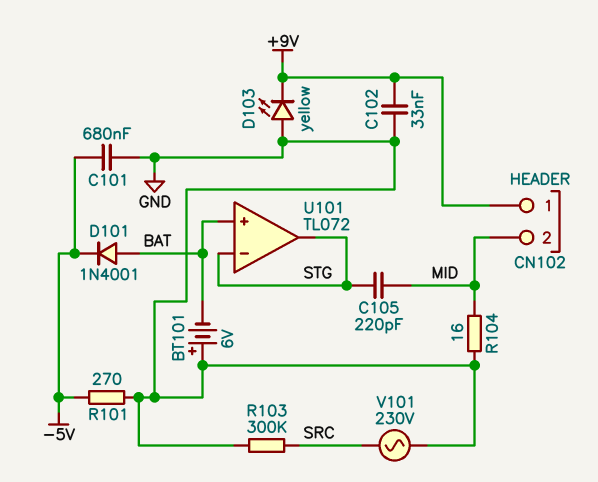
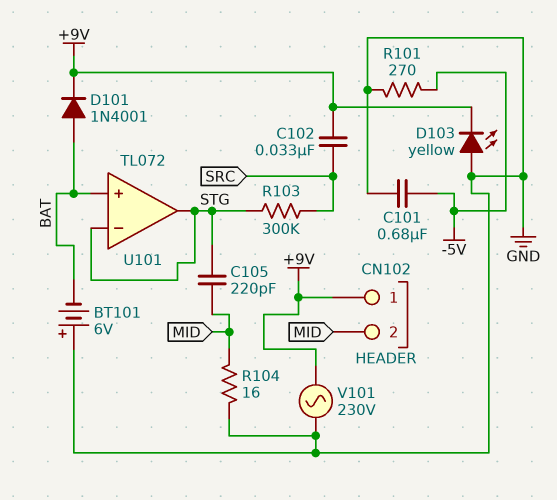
C102: 33nF (+9V, GND) -> 33nF (+9V, SRC)
D101: diode 1N4001 (A BAT, K -5V) -> diode 1N4001 (A BAT, K +9V)
R103: 300k (GND, SRC) -> 300k (SRC, STG)
V101: AC 230V (GND, SRC) -> AC 230V (+9V, GND)

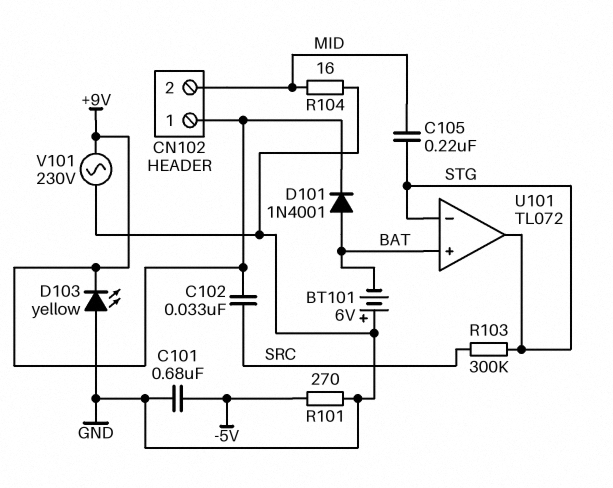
C105: 220pF (MID, STG) -> 220nF (MID, STG)

